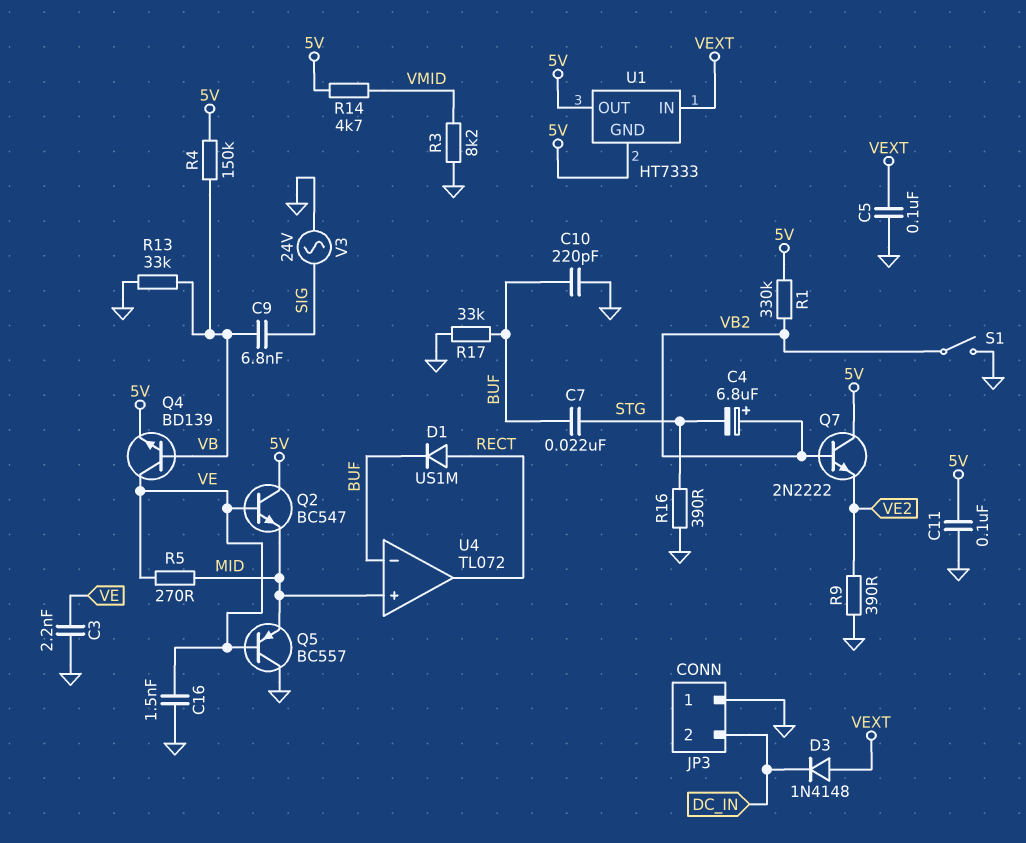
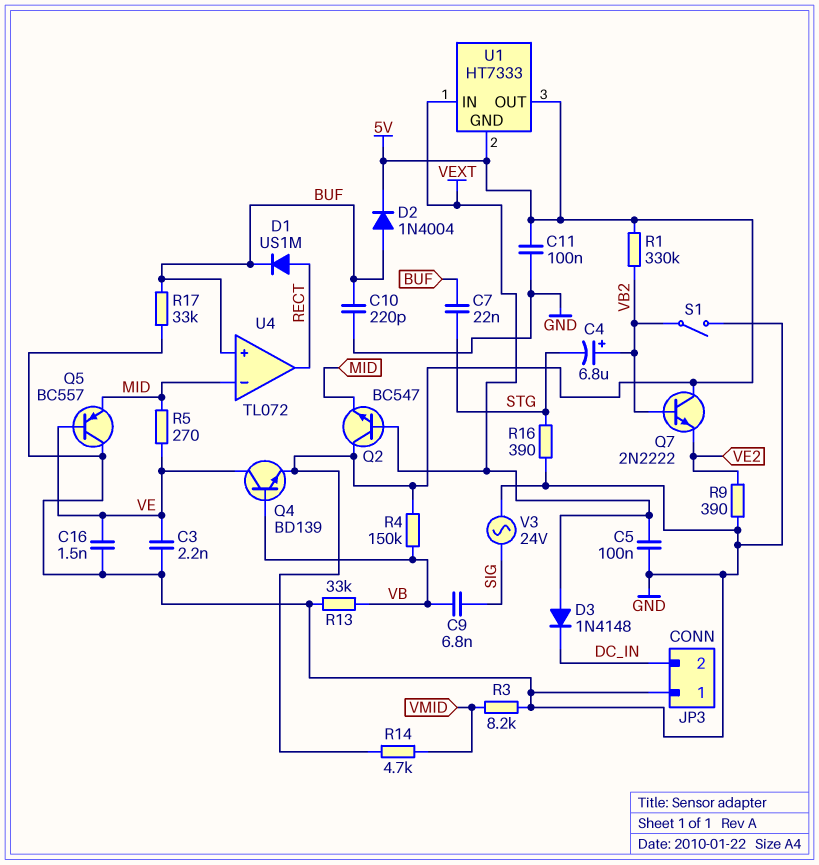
D2: none -> diode 1N4004 (A BUF, K 5V)
Q2: NPN BC547 (B VE, C 5V, E MID) -> NPN BC547 (B VEXT, C 5V, E MID)
U4 pin in+: MID -> BUF
U4 pin in-: BUF -> MID

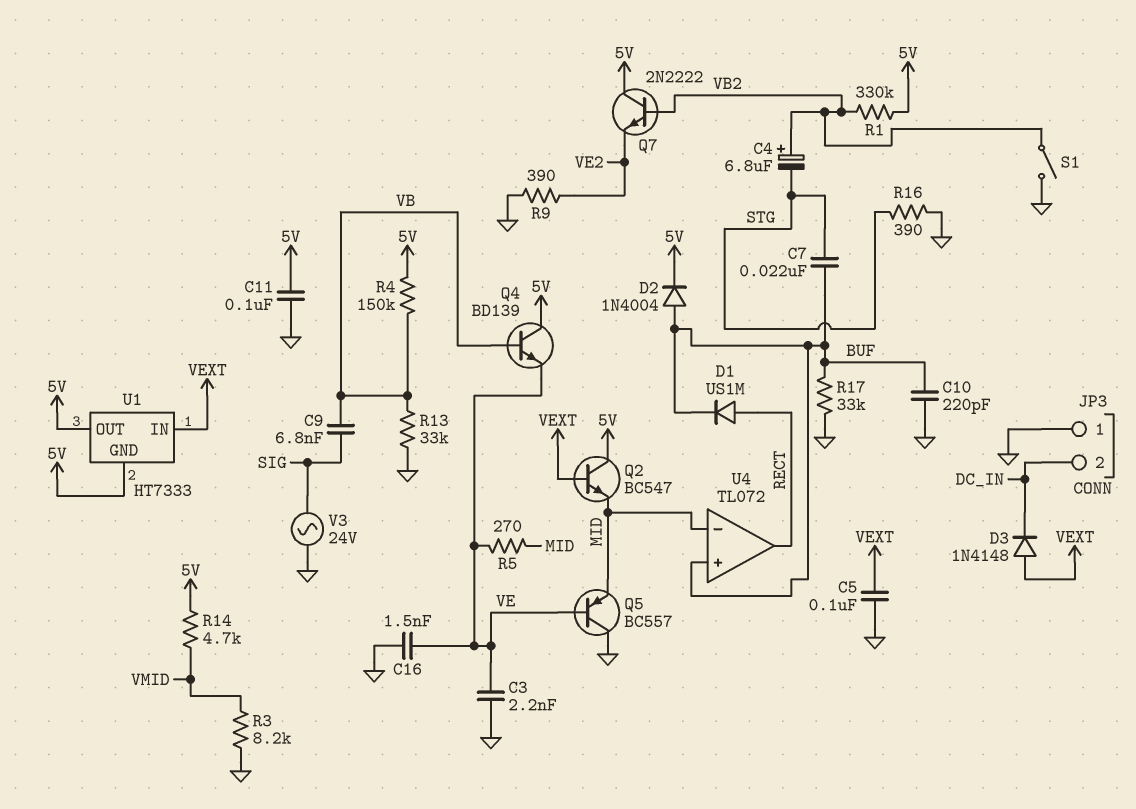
Q4: NPN BD139 (B VB, C VE, E 5V) -> NPN BD139 (B VB, C 5V, E VE)

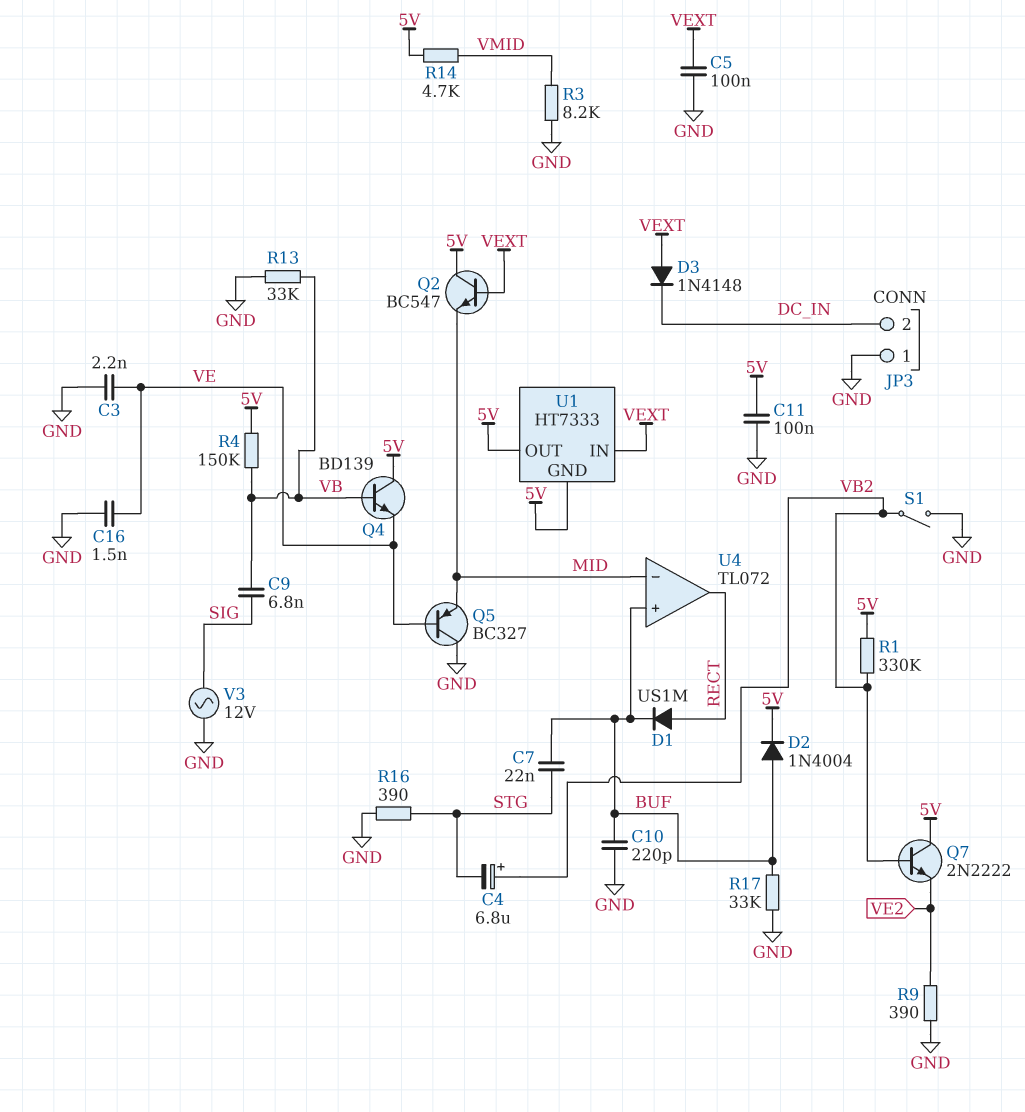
Q5: PNP BC557 (B VE, C GND, E MID) -> PNP BC327 (B VE, C GND, E MID)
R5: 270 (MID, VE) -> none
V3: AC 24V (GND, SIG) -> AC 12V (GND, SIG)

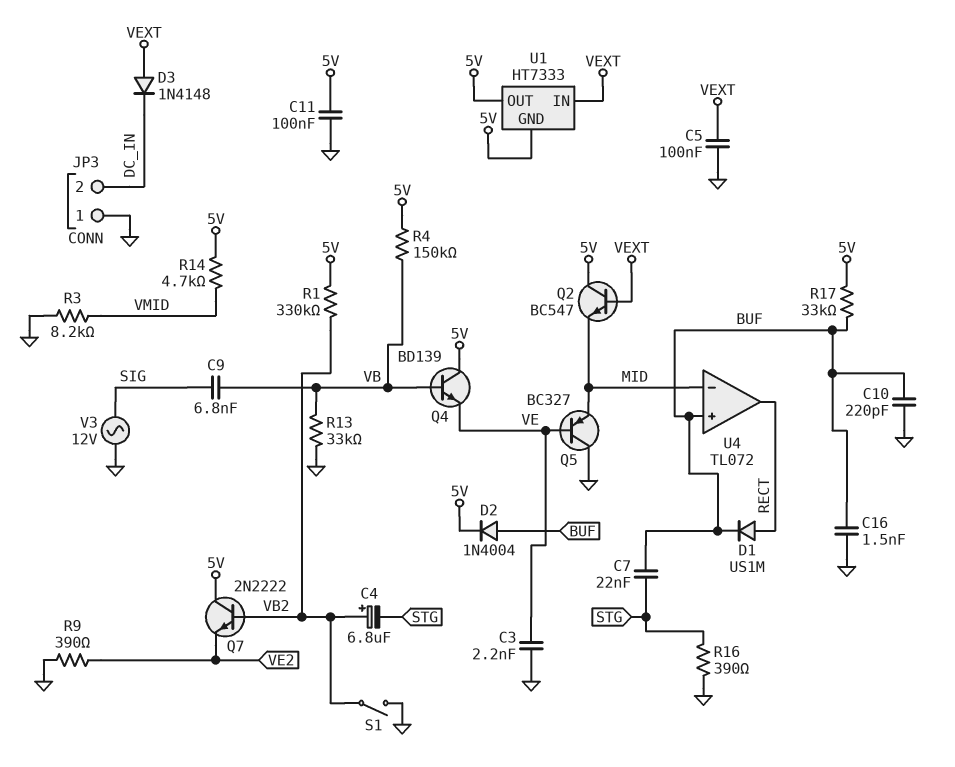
C16: 1.5nF (GND, VE) -> 1.5nF (BUF, GND)
R17: 33k (BUF, GND) -> 33k (5V, BUF)

